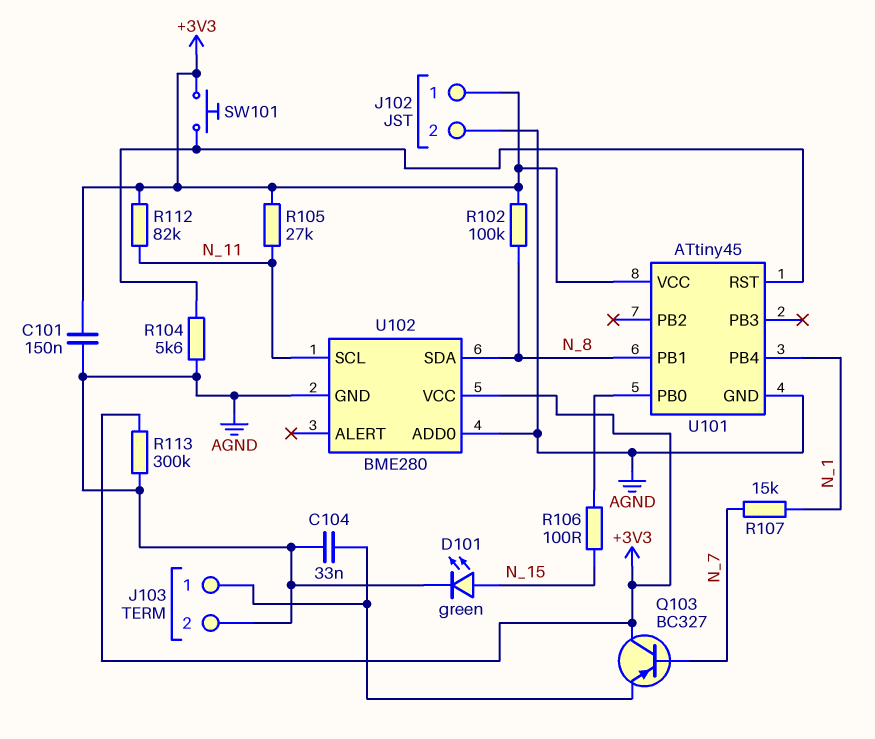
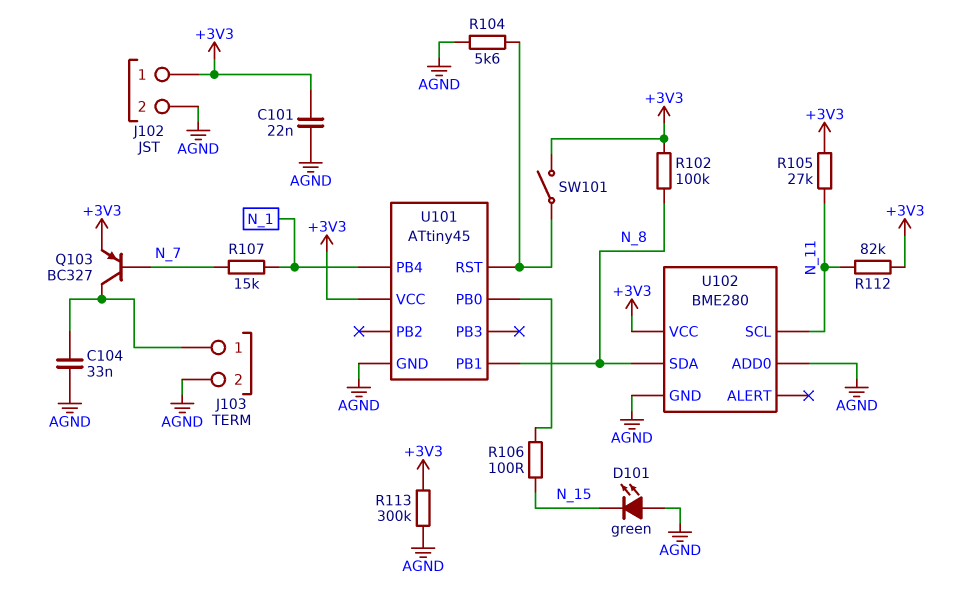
C101: 150nF (+3V3, AGND) -> 22nF (+3V3, AGND)
D101: LED green (A N_15, K AGND) -> LED green (A AGND, K N_15)
Q103: PNP BC327 (B N_7, C +3V3, E J103/1) -> PNP BC327 (B N_7, C J103/1, E +3V3)
SW101: button (+3V3, U101/RST) -> switch (+3V3, U101/RST)

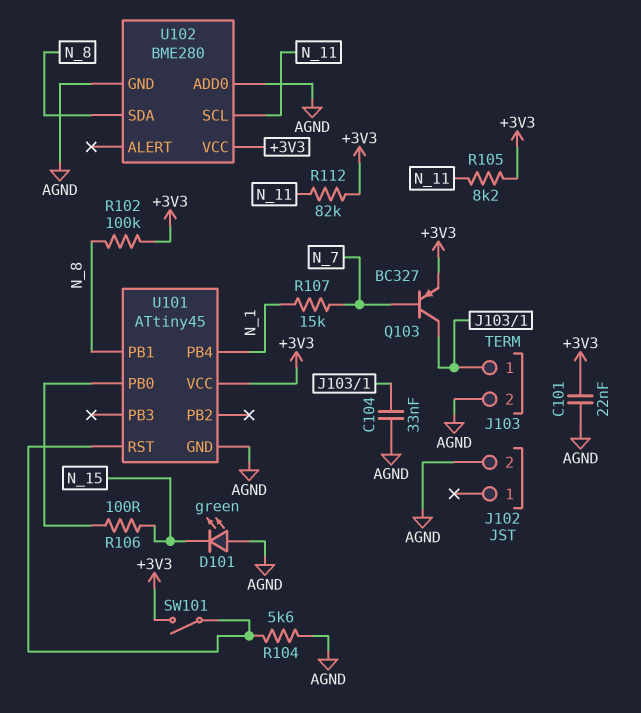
J102 pin 1: +3V3 -> none
R105: 27k (+3V3, N_11) -> 8.2k (+3V3, N_11)
R113: 300k (+3V3, AGND) -> none

